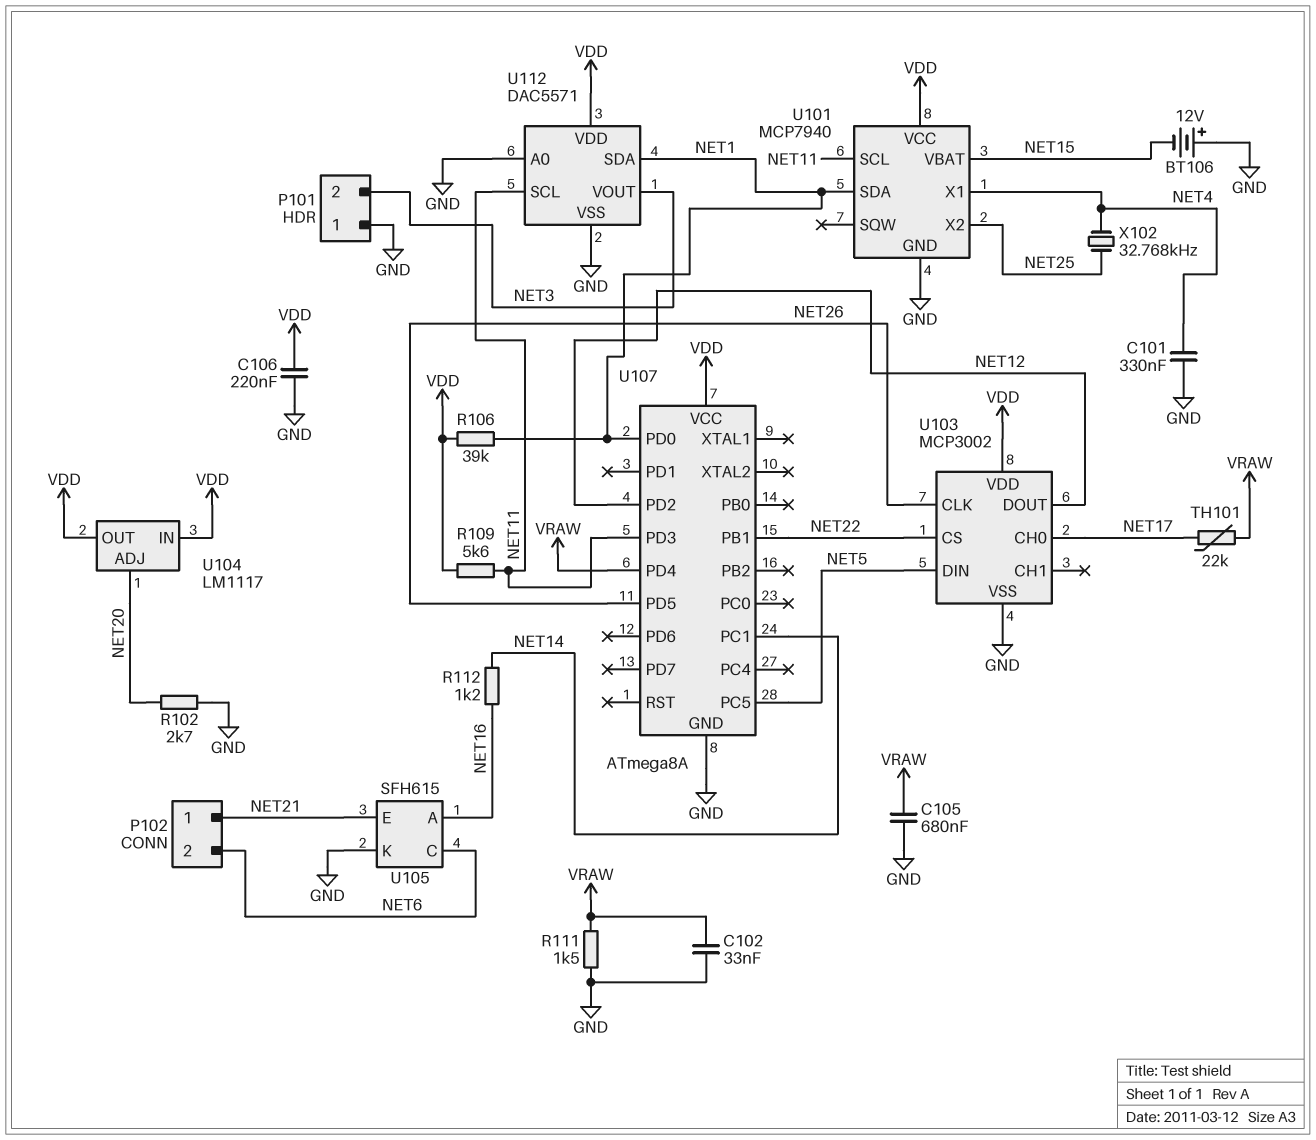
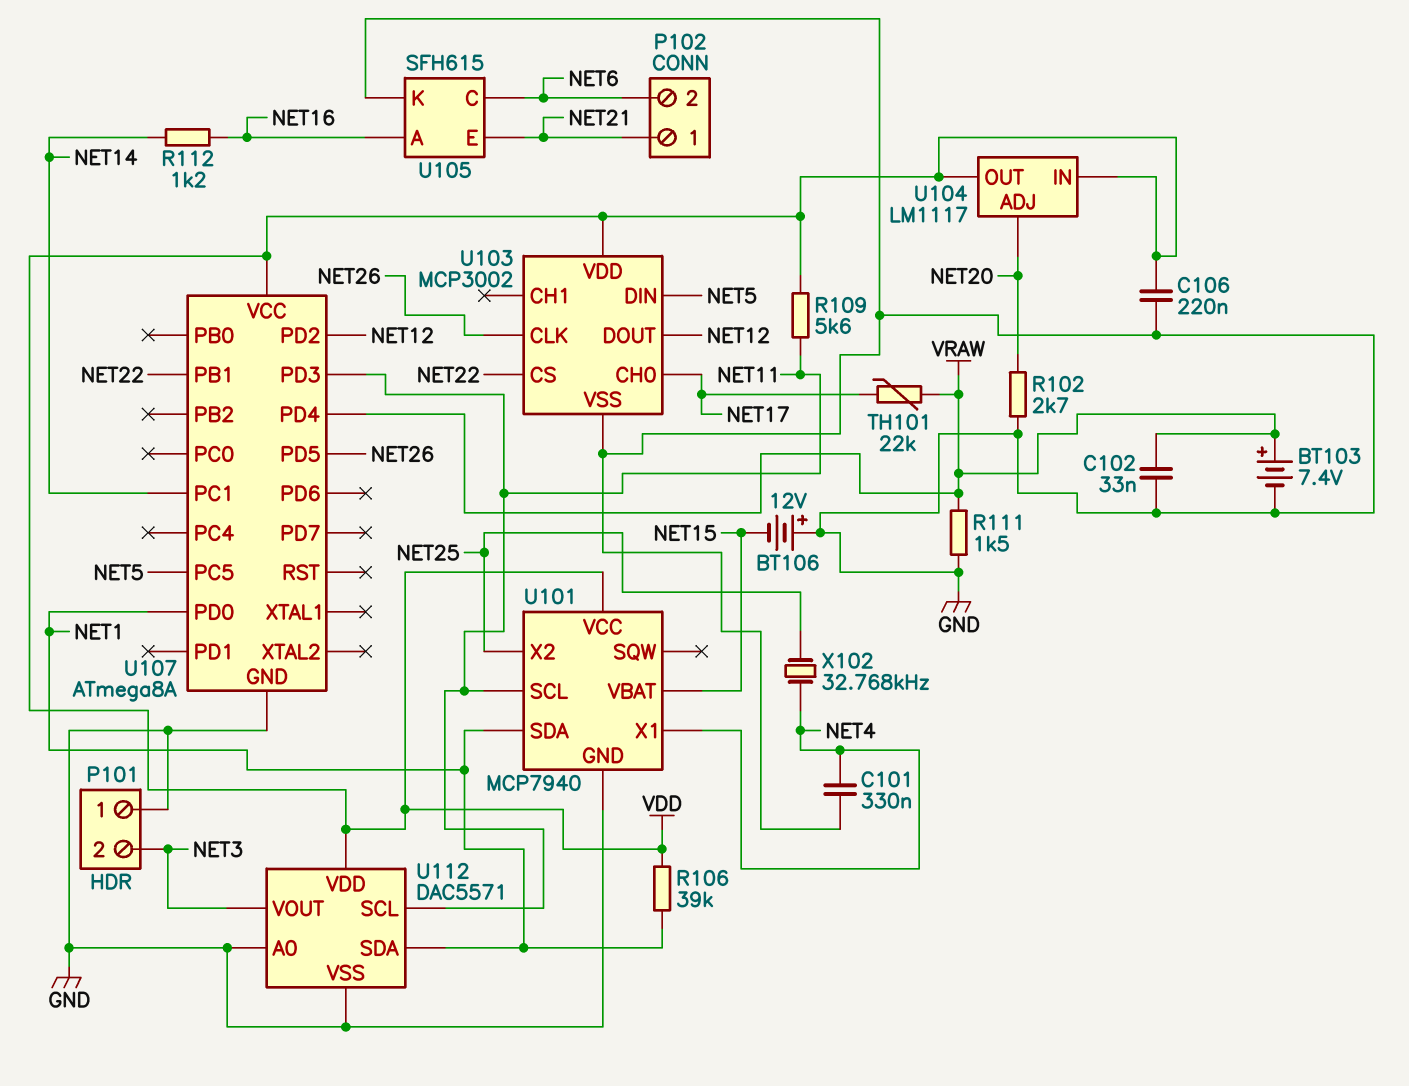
BT103: none -> 7.4V (plus VRAW, minus GND)
C105: 680nF (GND, VRAW) -> none

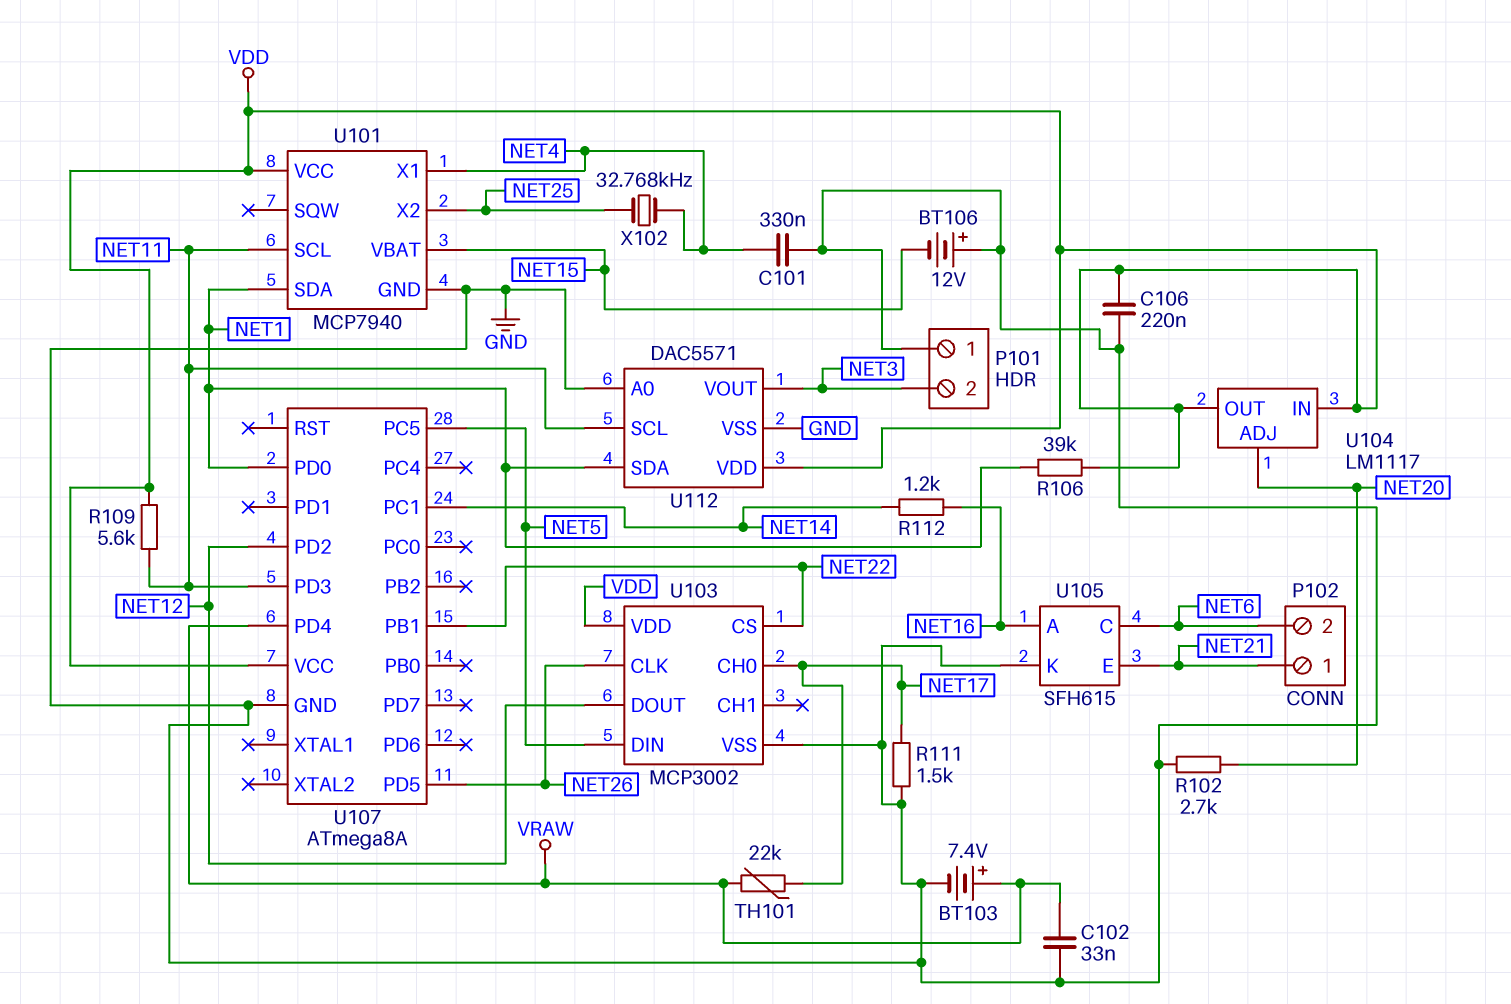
R111: 1.5k (GND, VRAW) -> 1.5k (GND, NET17)

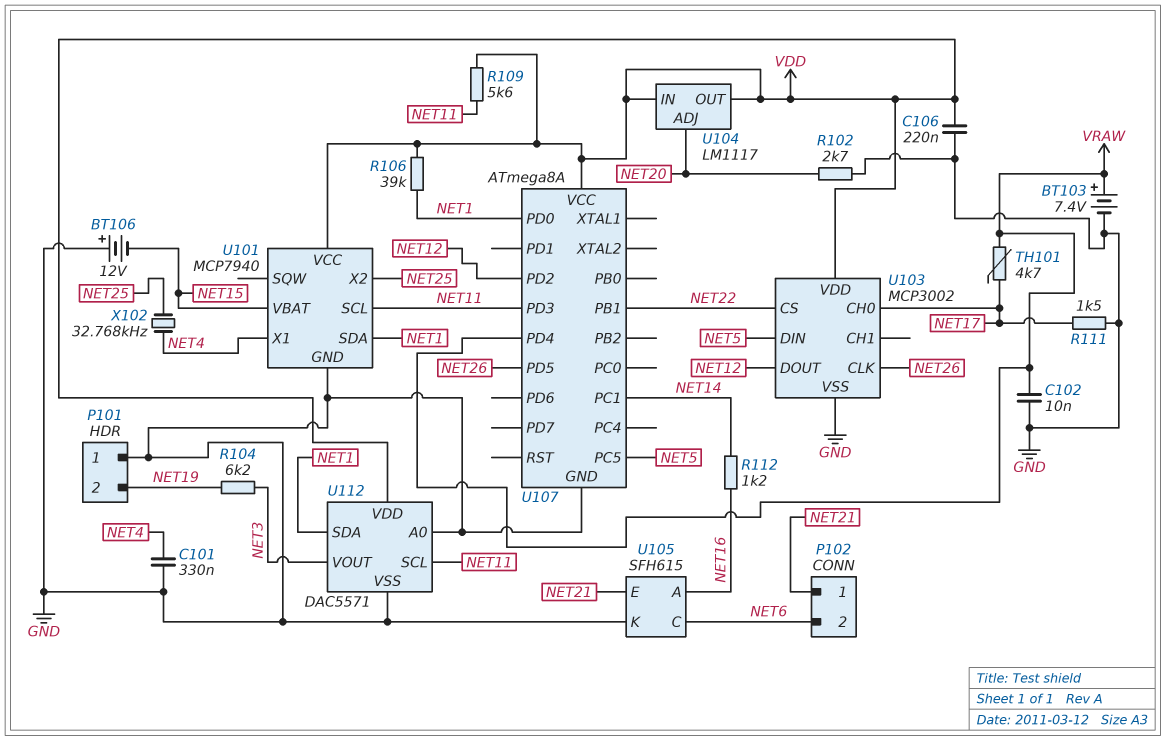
C102: 33nF (GND, VRAW) -> 10nF (GND, VRAW)
P101 pin 2: NET3 -> NET19
R104: none -> 6.2k (NET3, NET19)
TH101: 22k (NET17, VRAW) -> 4.7k (NET17, VRAW)

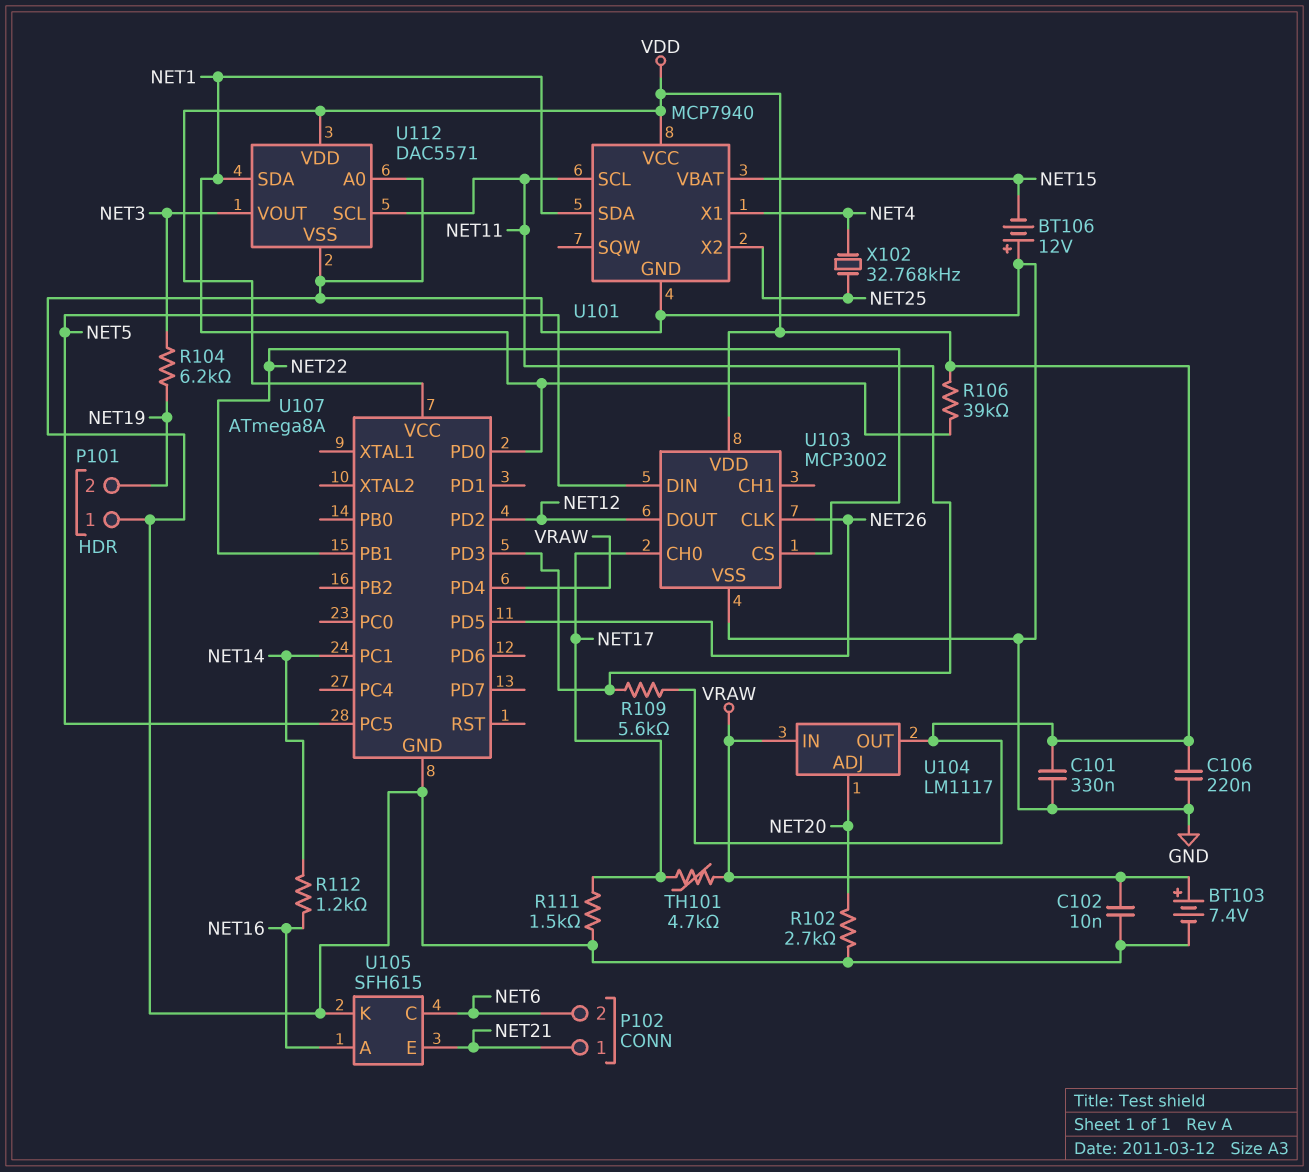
C101: 330nF (GND, NET4) -> 330nF (GND, VDD)
U104 pin IN: VDD -> VRAW

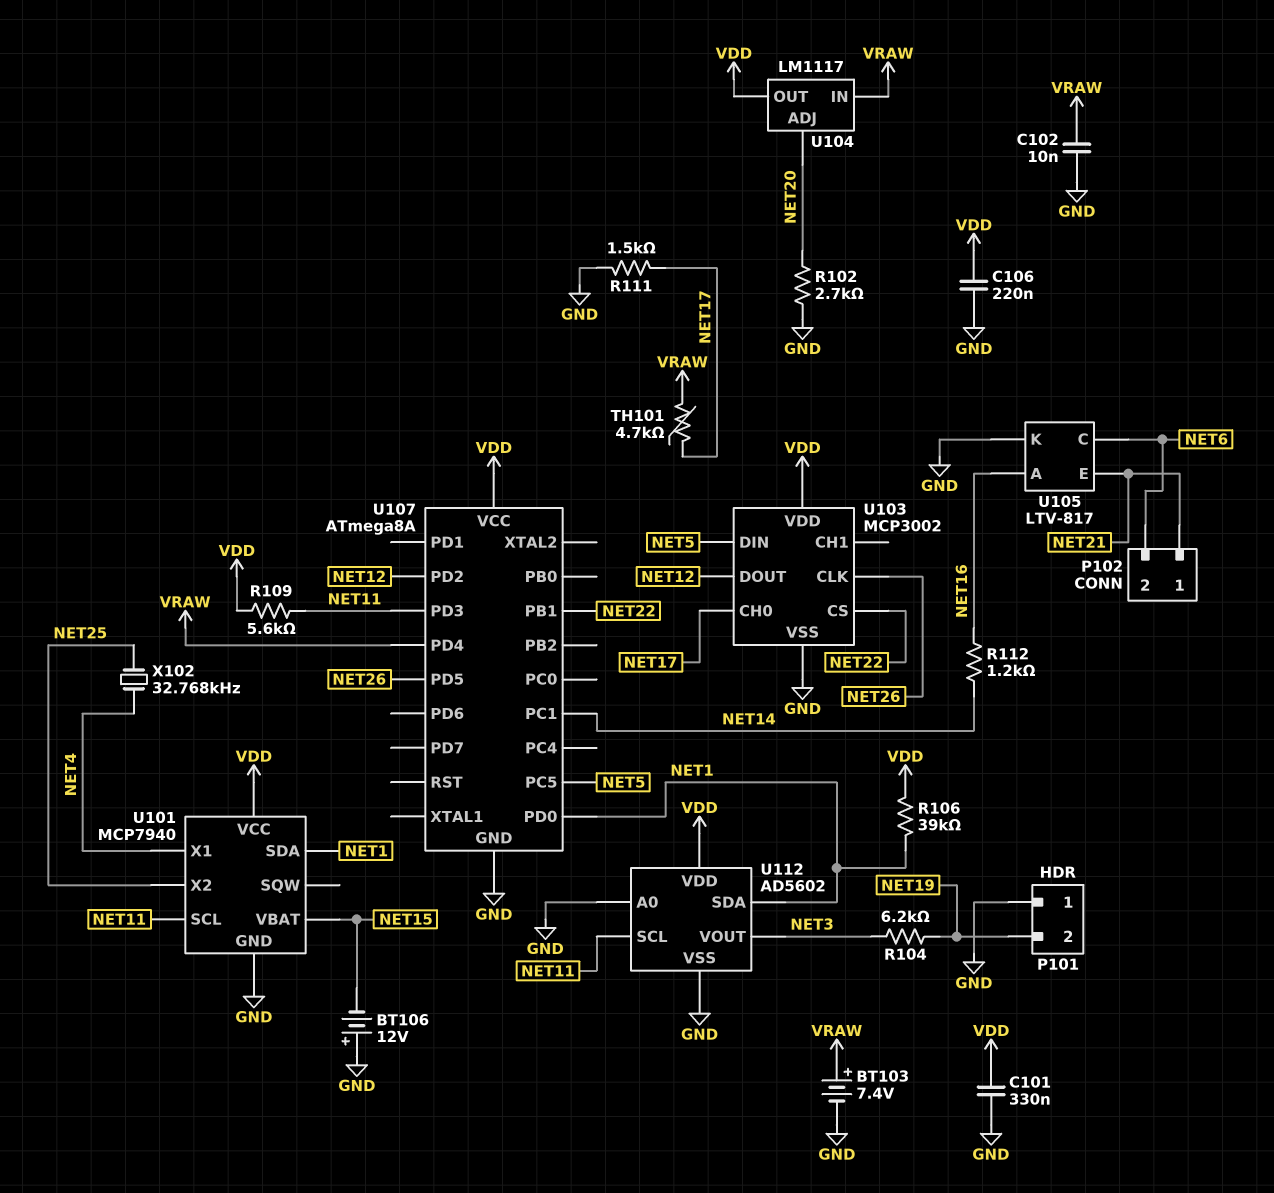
U105: SFH615 -> LTV-817
U112: DAC5571 -> AD5602

